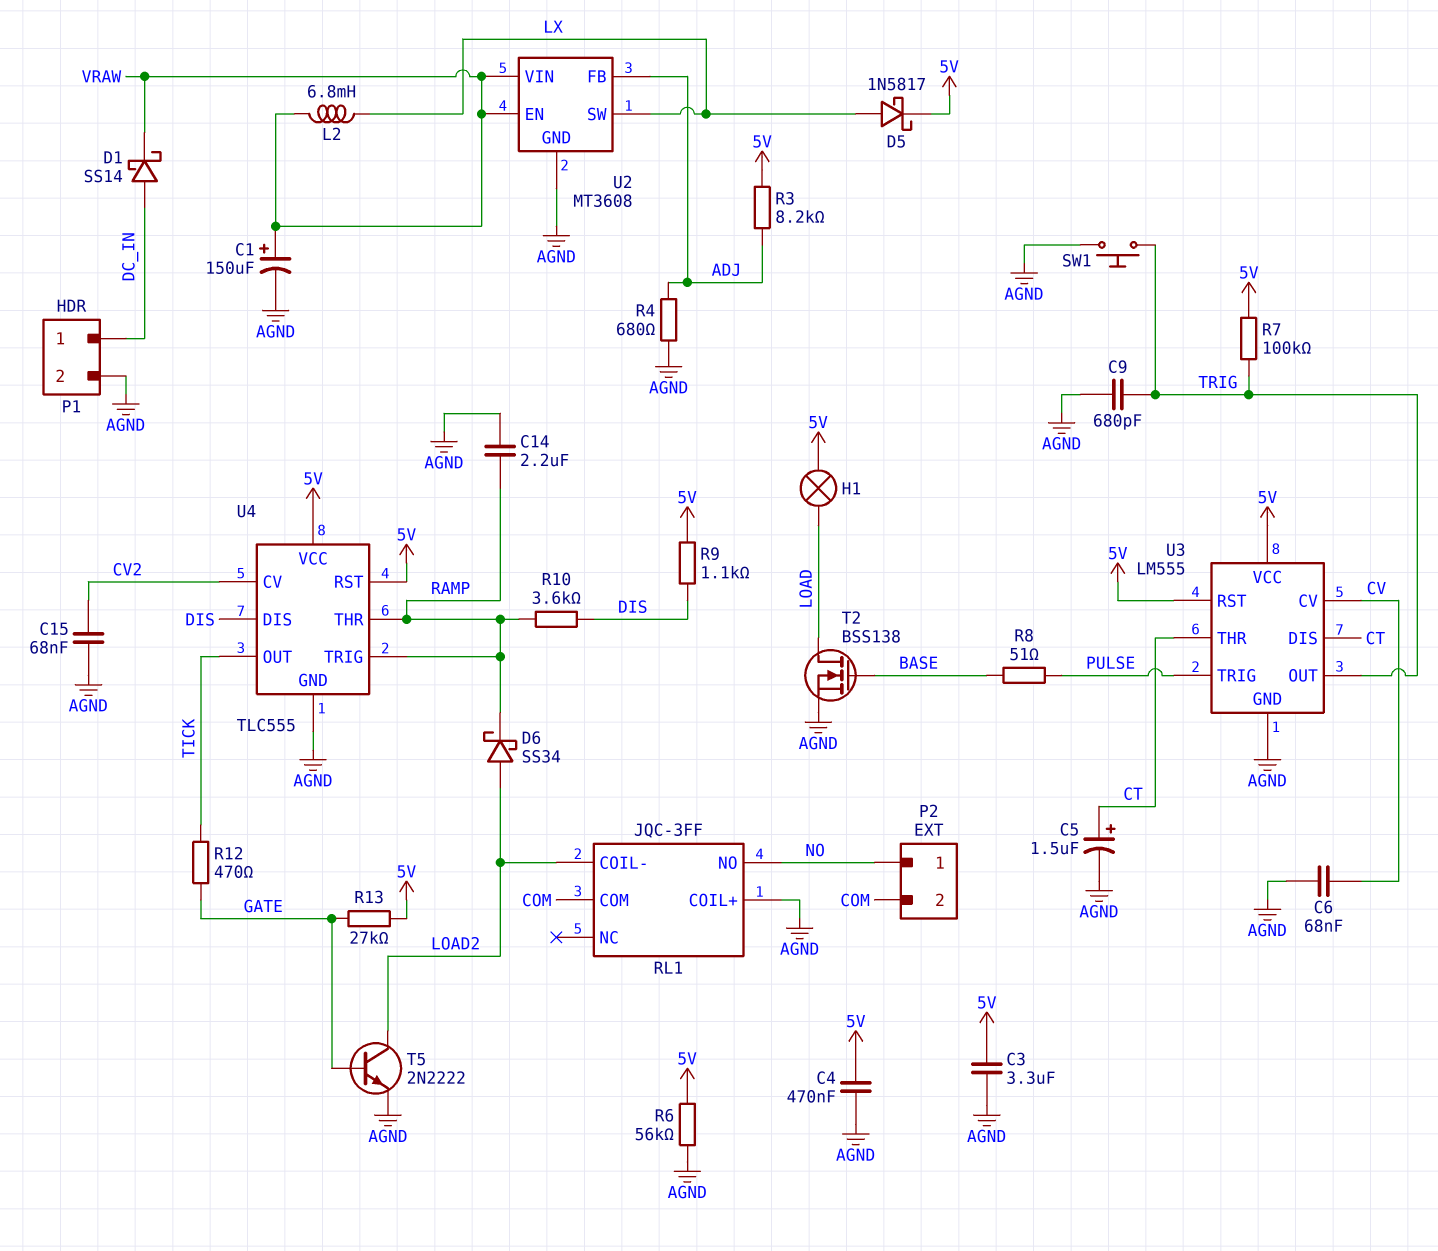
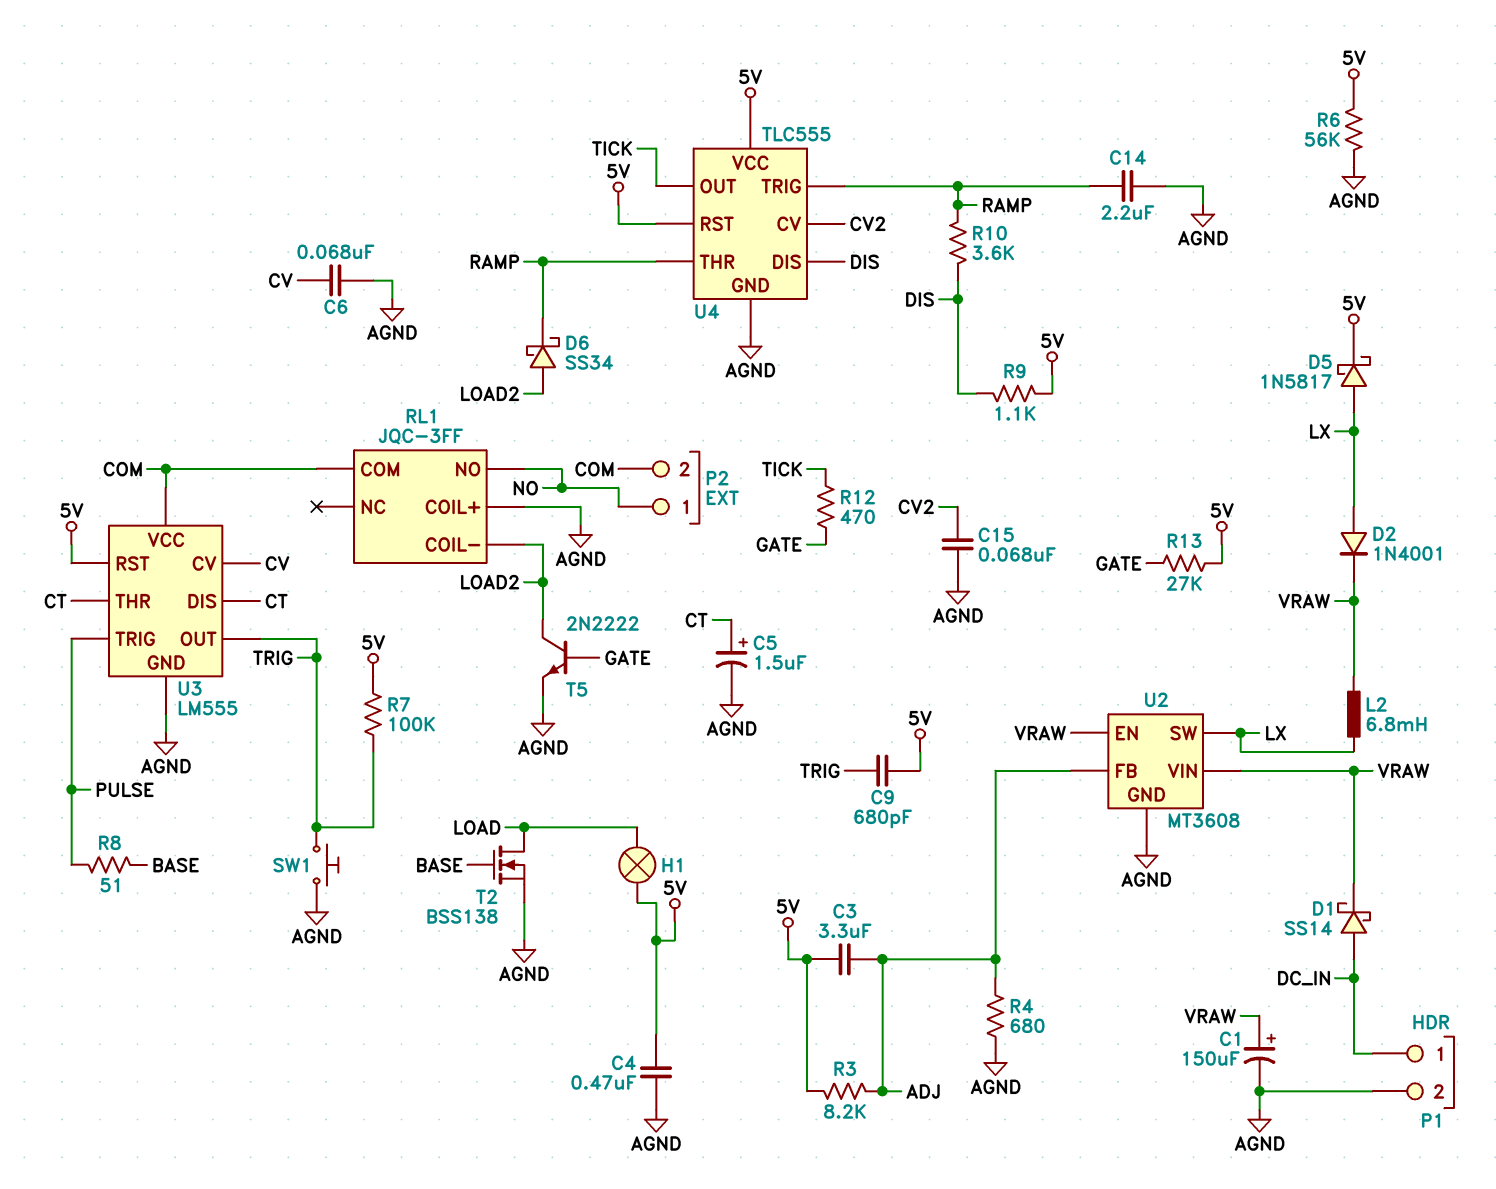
C3: 3.3uF (5V, AGND) -> 3.3uF (5V, ADJ)
C9: 680pF (AGND, TRIG) -> 680pF (5V, TRIG)
D2: none -> diode 1N4001 (A LX, K VRAW)
U3 pin VCC: 5V -> COM

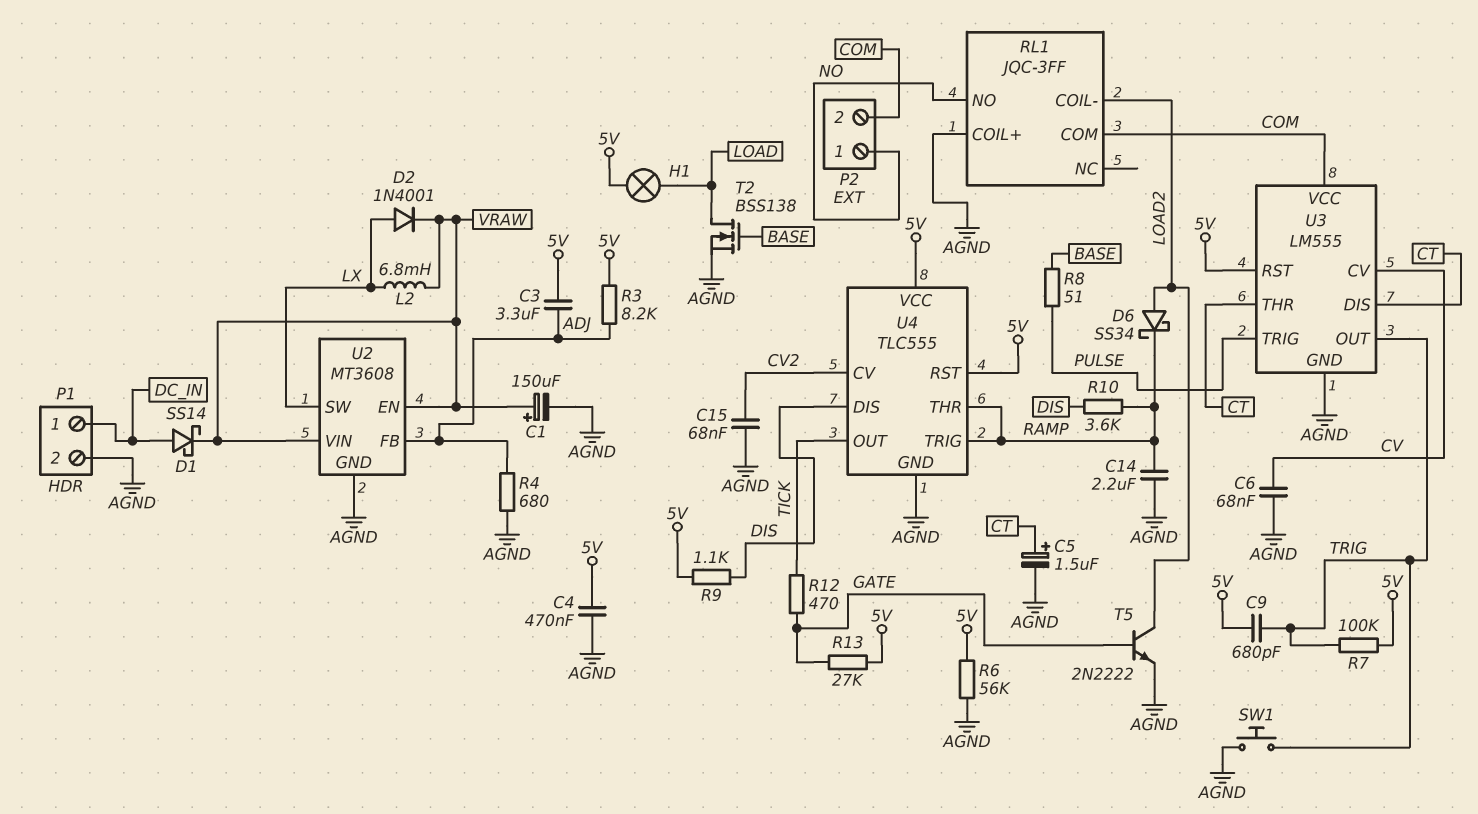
D5: schottky 1N5817 (A LX, K 5V) -> none

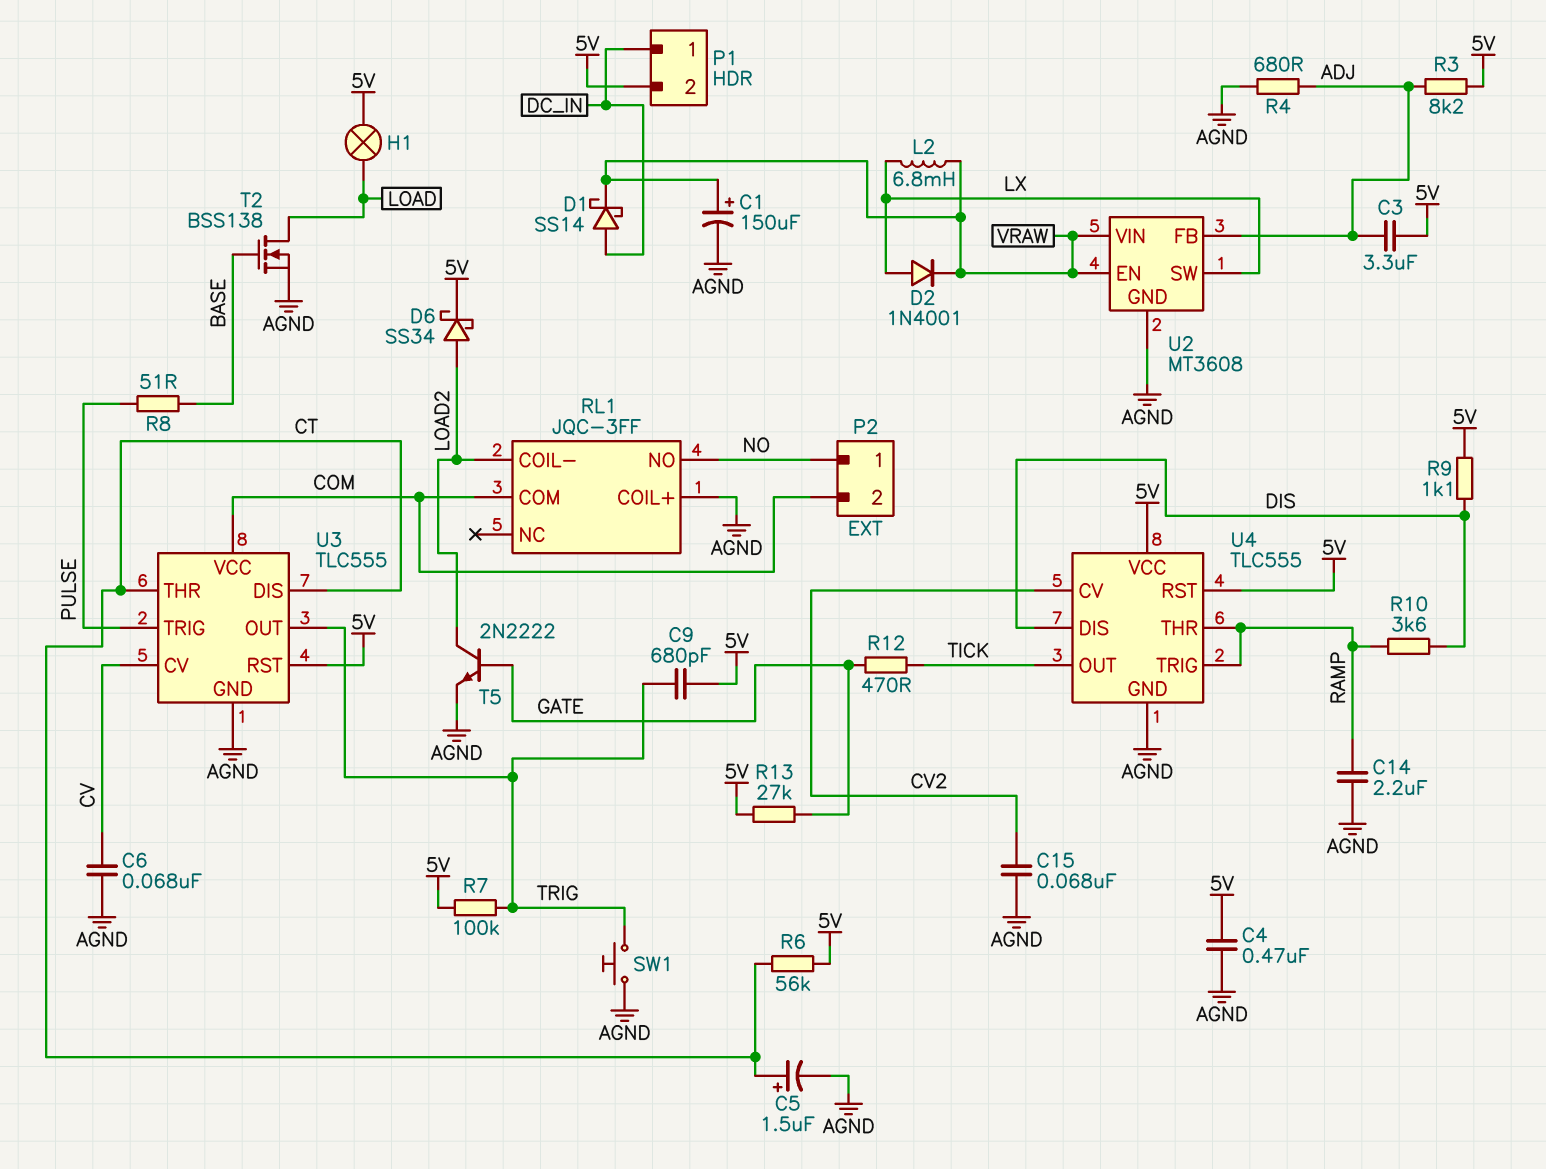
D6: schottky SS34 (A LOAD2, K RAMP) -> schottky SS34 (A LOAD2, K 5V)
P1 pin 2: AGND -> 5V
R6: 56k (5V, AGND) -> 56k (5V, CT)
U3: LM555 -> TLC555

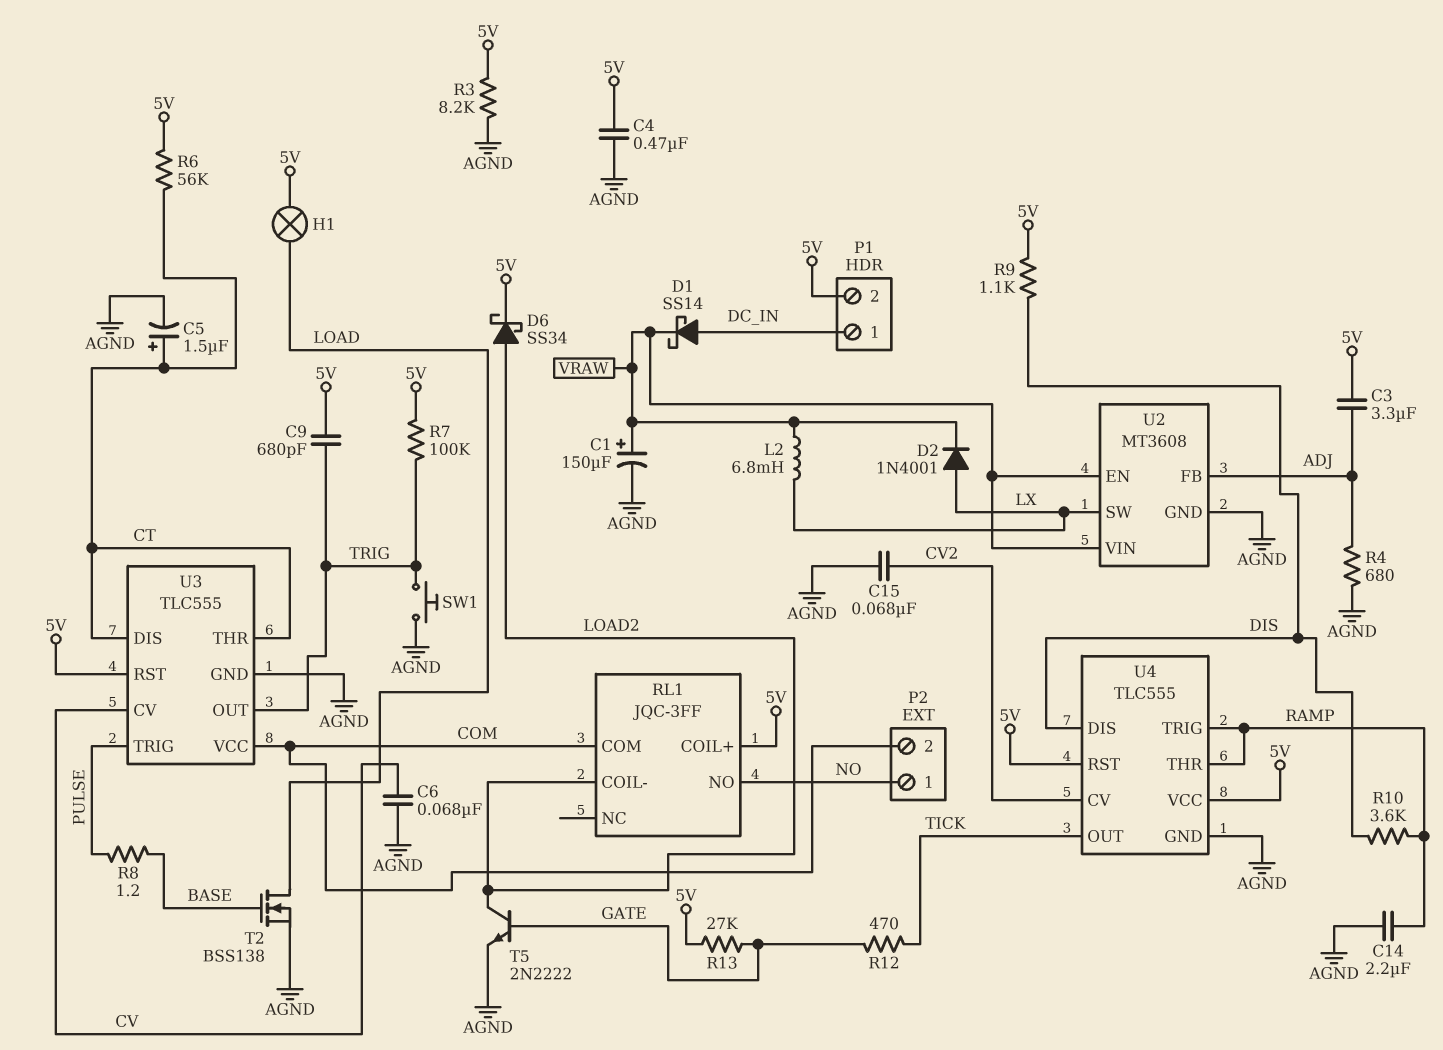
R3: 8.2k (5V, ADJ) -> 8.2k (5V, AGND)
R8: 51 (BASE, PULSE) -> 1.2 (BASE, PULSE)
RL1 pin COIL+: AGND -> 5V

